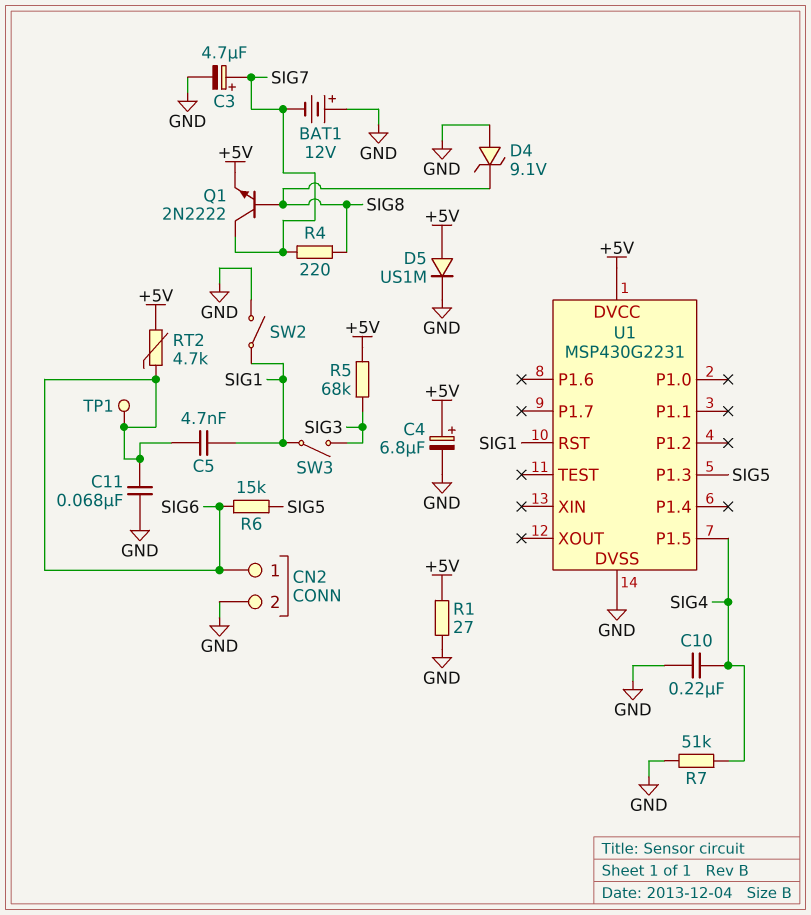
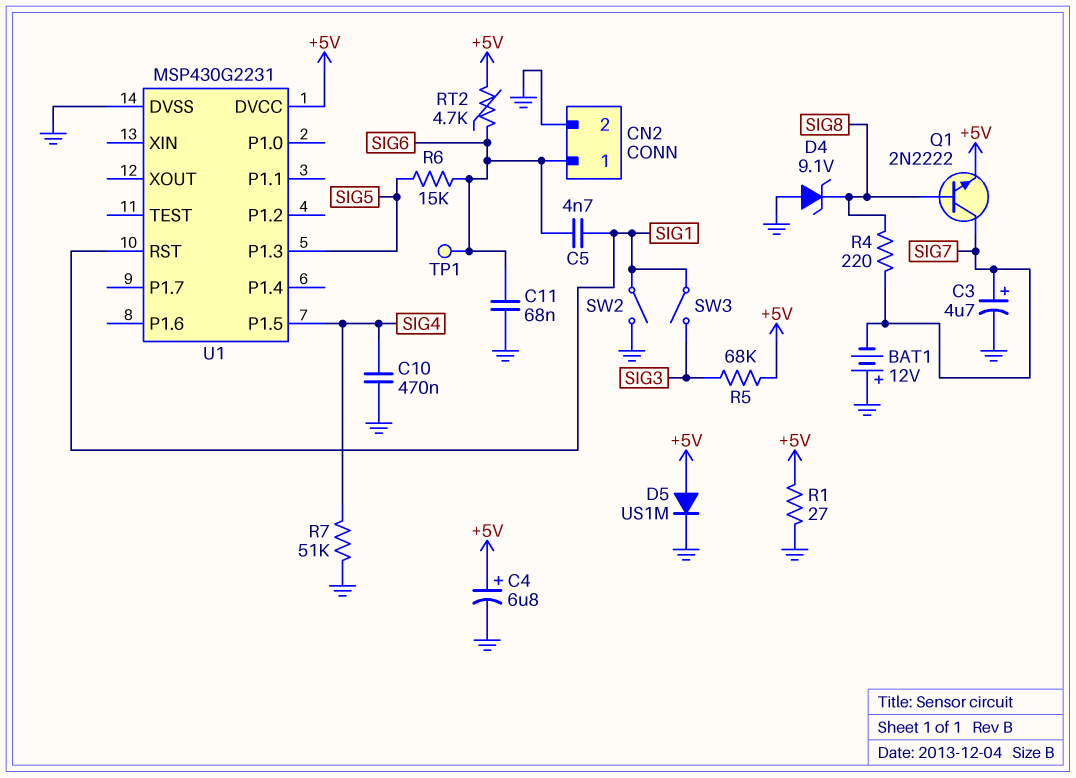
C10: 220nF (GND, SIG4) -> 470nF (GND, SIG4)

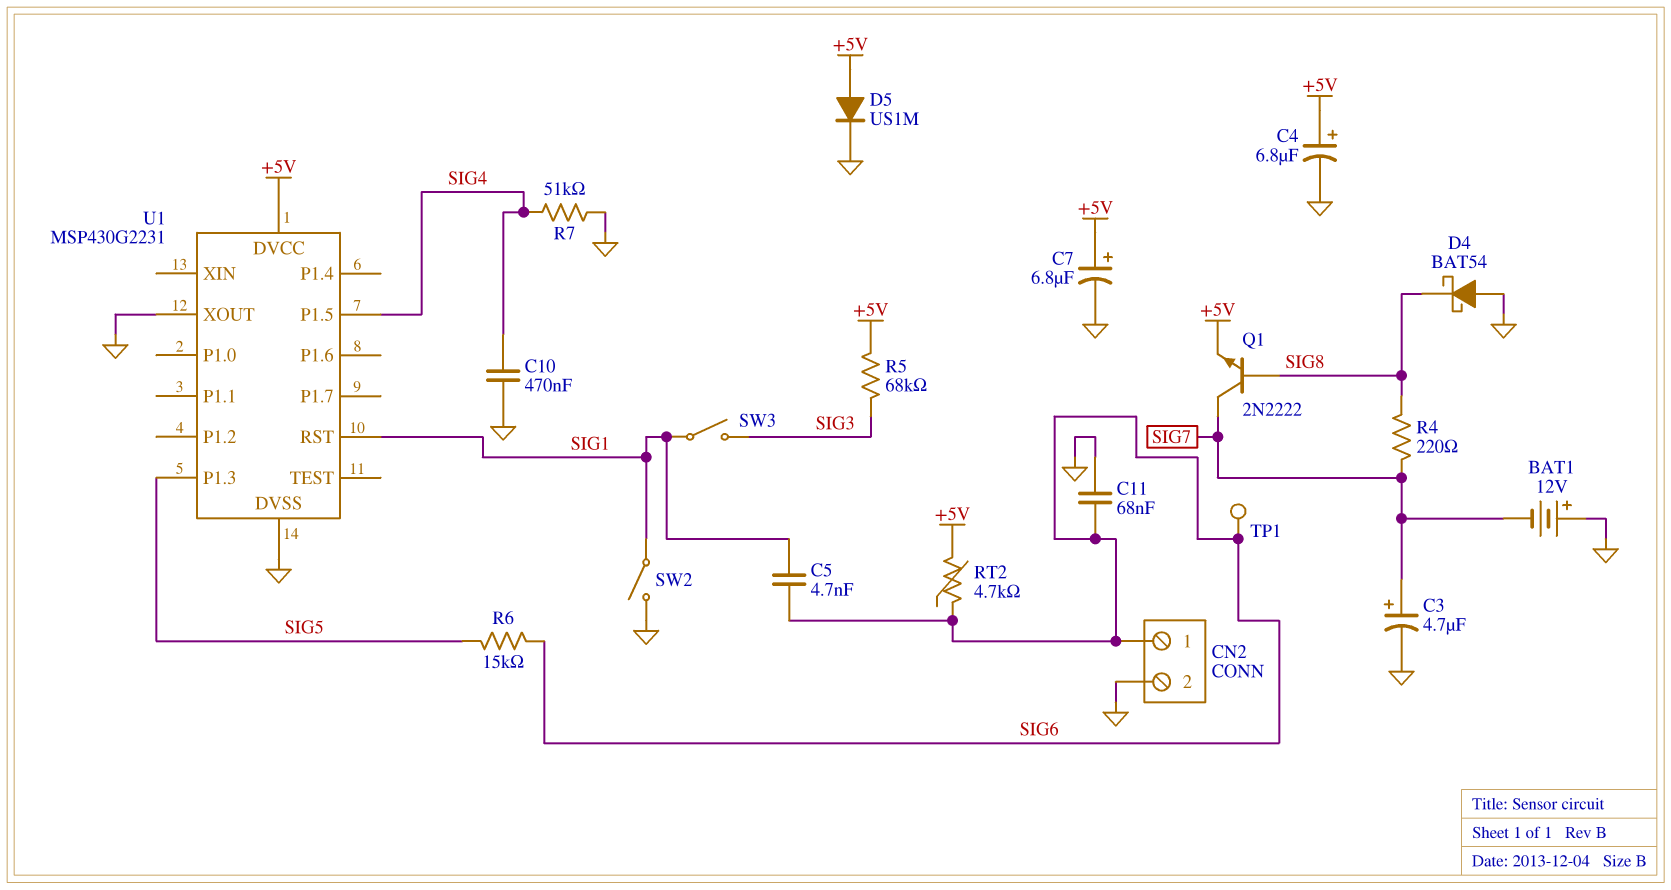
C7: none -> 6.8uF (plus +5V, minus GND)
D4: zener 9.1V (A GND, K SIG8) -> schottky BAT54 (A GND, K SIG8)
R1: 27 (+5V, GND) -> none
U1 pin XOUT: none -> GND

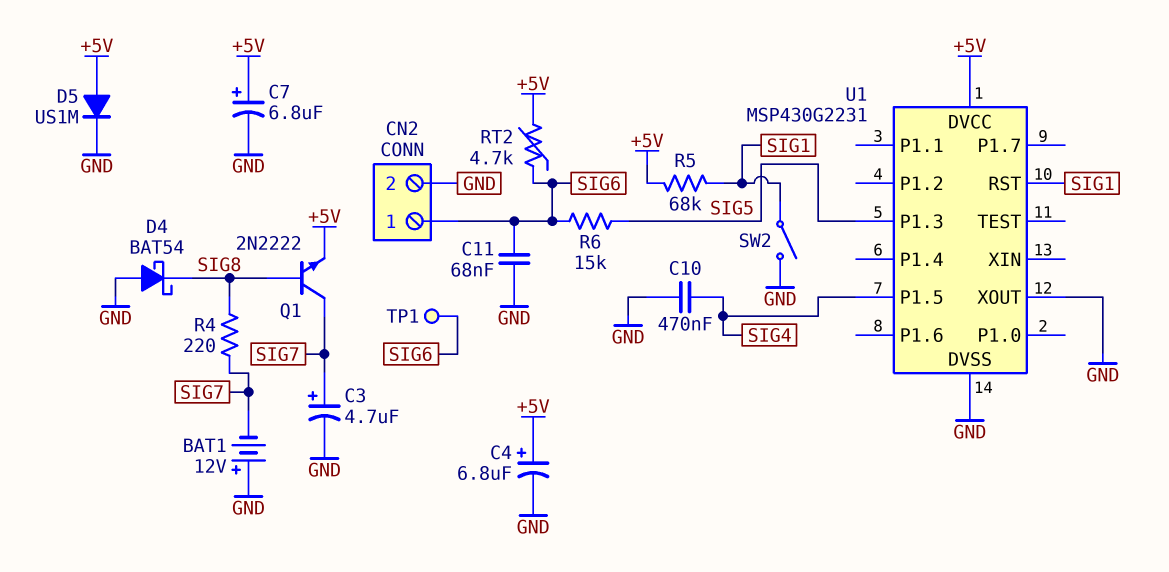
C5: 4.7nF (SIG1, SIG6) -> none
R5: 68k (+5V, SIG3) -> 68k (+5V, SIG1)
R7: 51k (GND, SIG4) -> none
SW3: switch (SIG1, SIG3) -> none

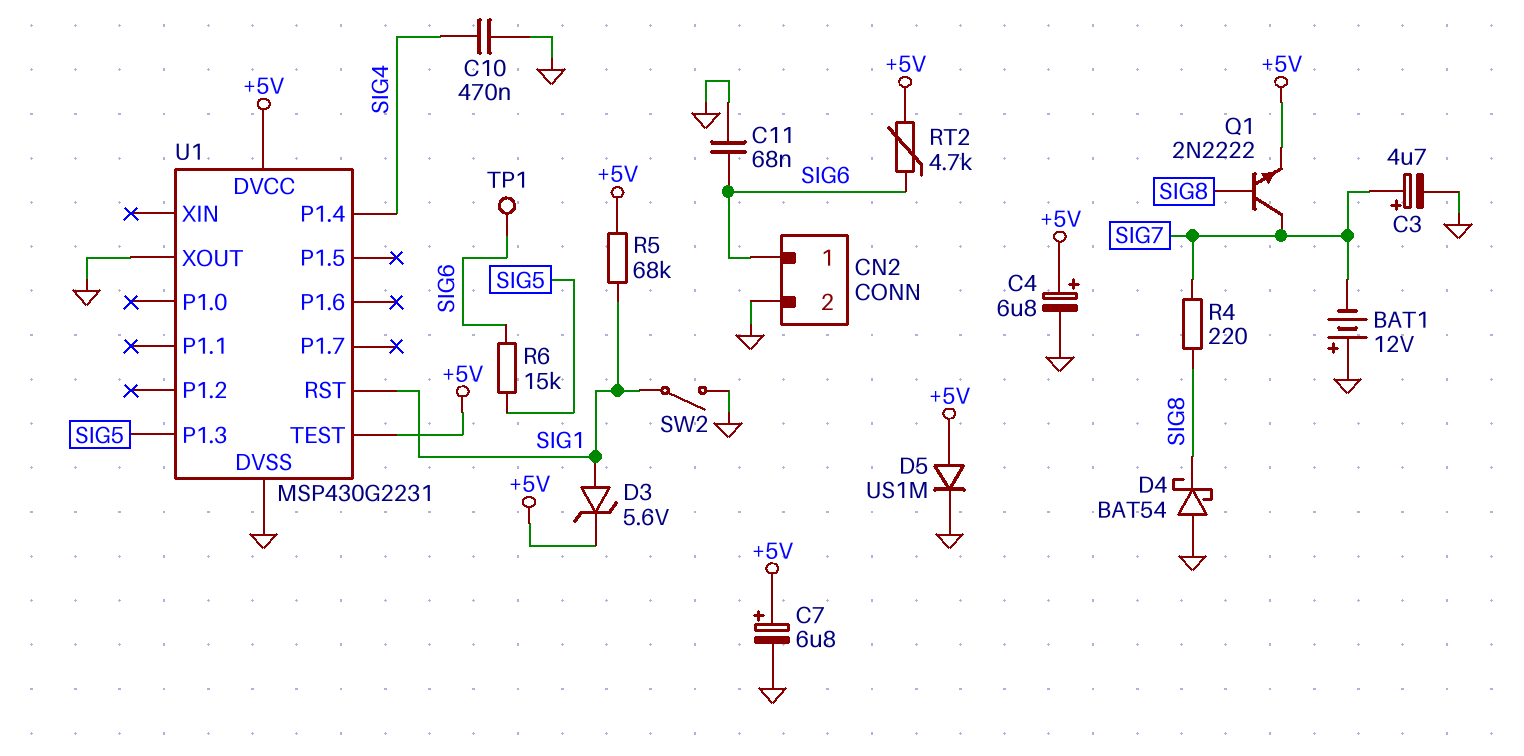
D3: none -> zener 5.6V (A SIG1, K +5V)
U1 pin P1.4: none -> SIG4
U1 pin P1.5: SIG4 -> none
U1 pin TEST: none -> +5V

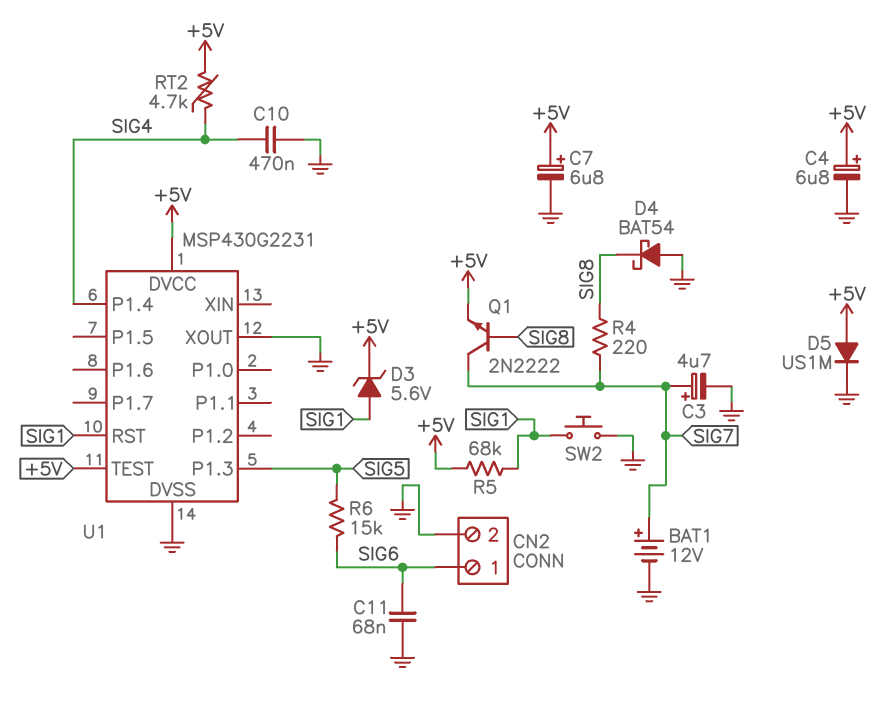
BAT1: 12V (plus GND, minus SIG7) -> 12V (plus SIG7, minus GND)
RT2: 4.7k (+5V, SIG6) -> 4.7k (+5V, SIG4)
SW2: switch (GND, SIG1) -> button (GND, SIG1)
TP1: test point (SIG6) -> none

